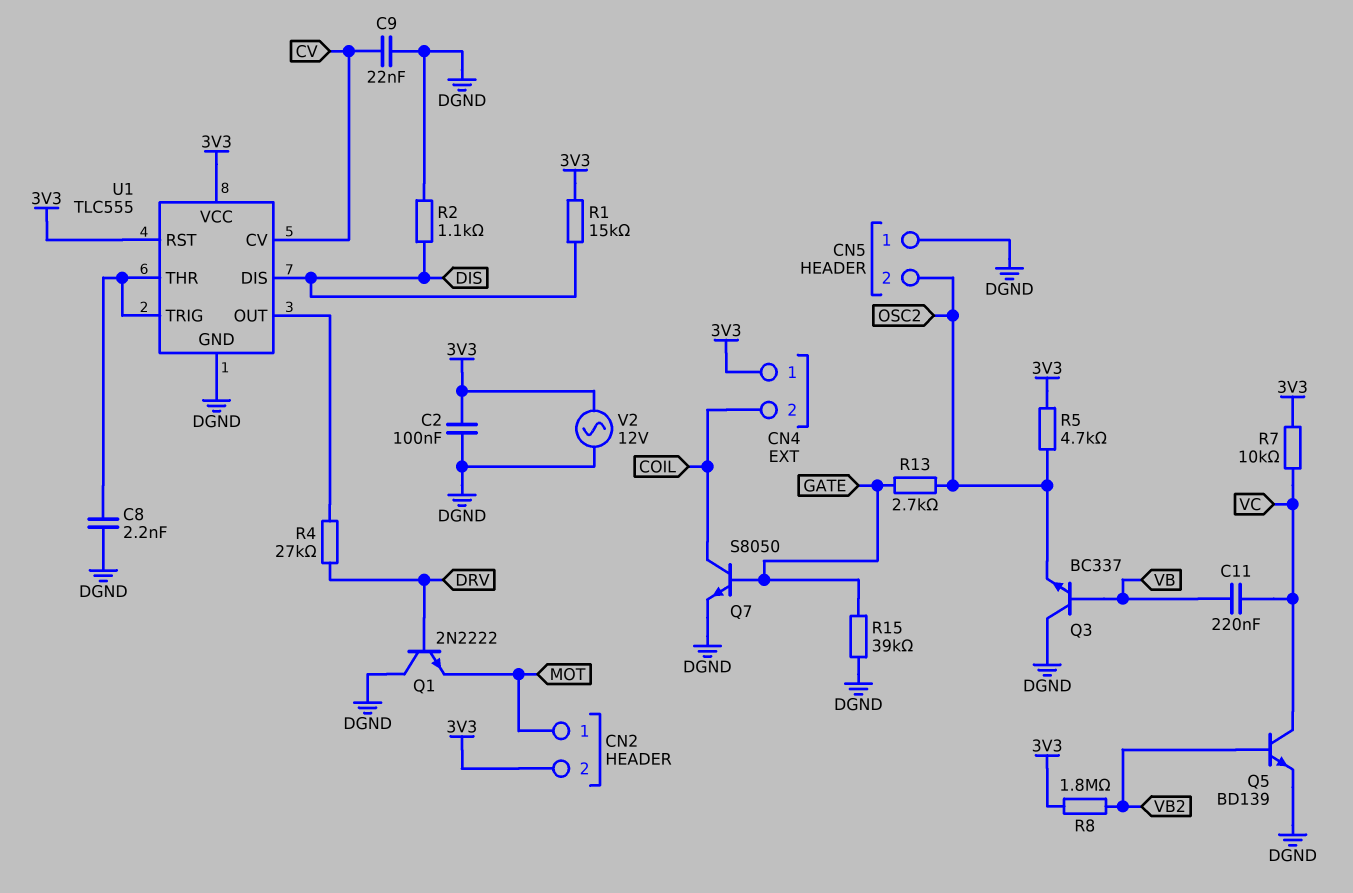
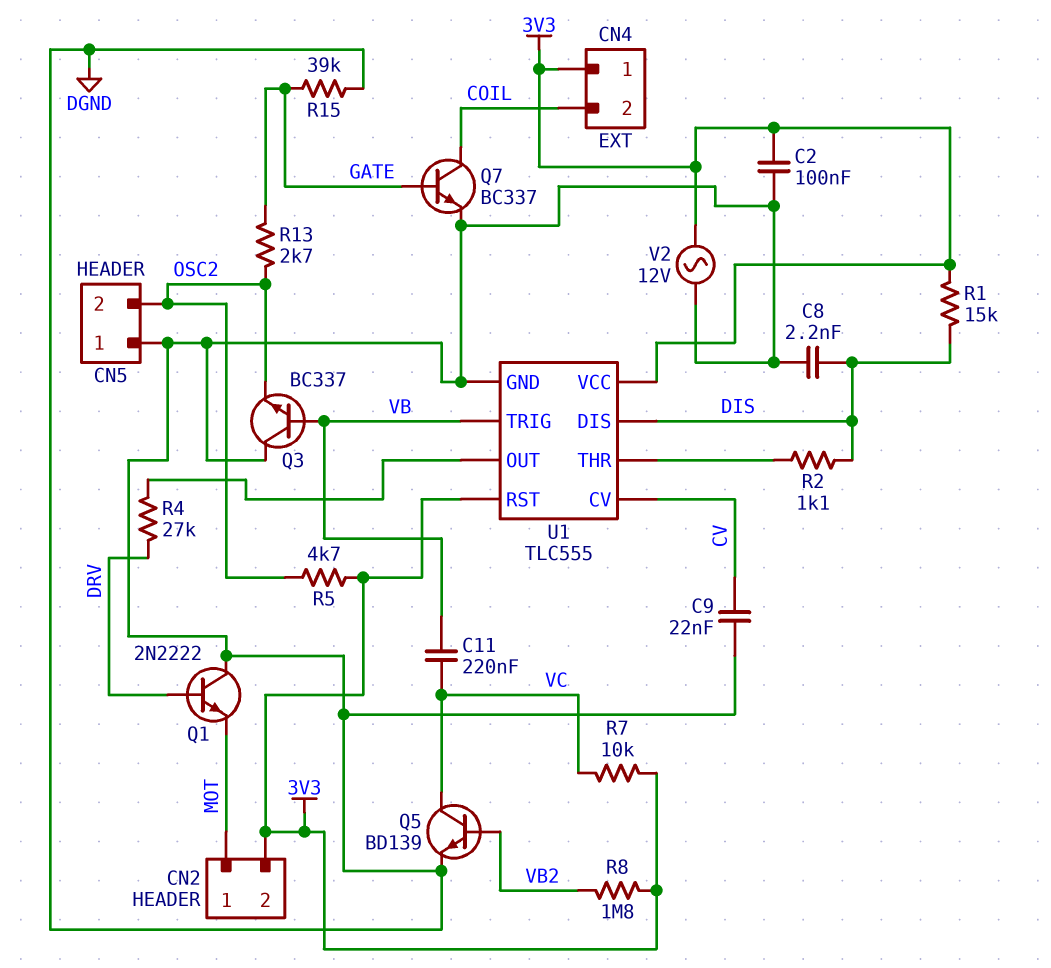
C8: 2.2nF (DGND, U1/THR) -> 2.2nF (DGND, DIS)
Q7: NPN S8050 (B GATE, C COIL, E DGND) -> NPN BC337 (B GATE, C COIL, E DGND)
R2: 1.1k (DGND, DIS) -> 1.1k (DIS, U1/THR)
U1 pin TRIG: U1/THR -> VB

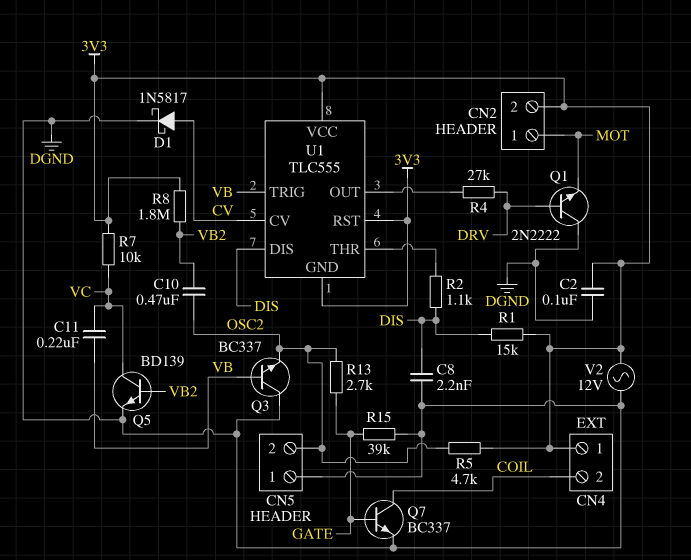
C9: 22nF (CV, DGND) -> none
C10: none -> 470nF (OSC2, VB2)
D1: none -> schottky 1N5817 (A CV, K DGND)
U1 pin GND: DGND -> 3V3

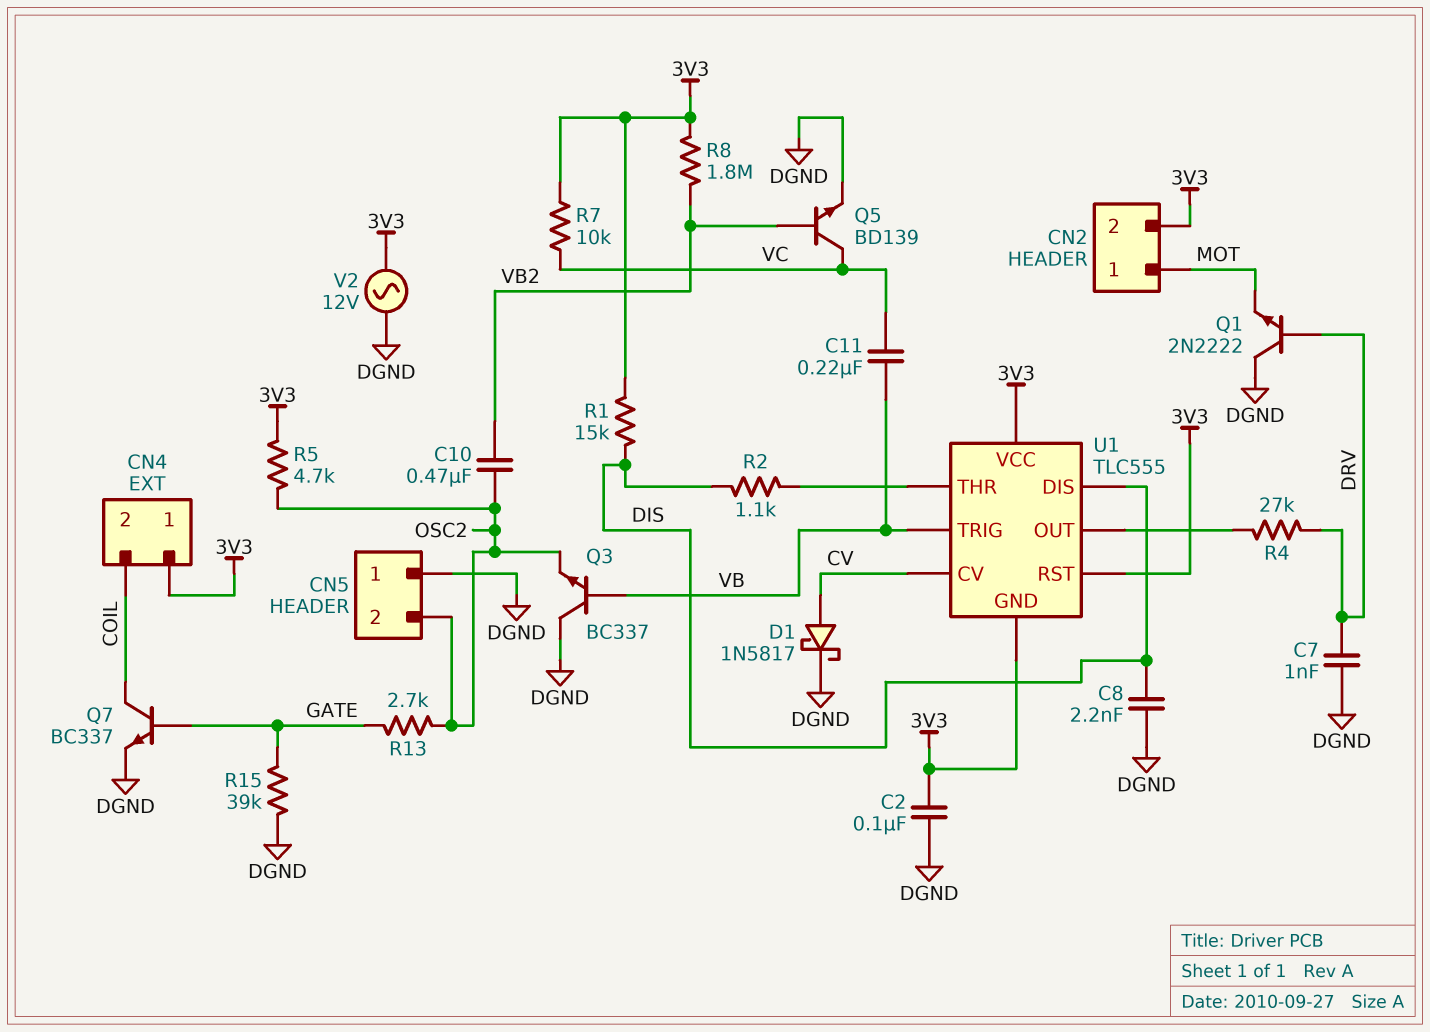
C7: none -> 1nF (DGND, DRV)

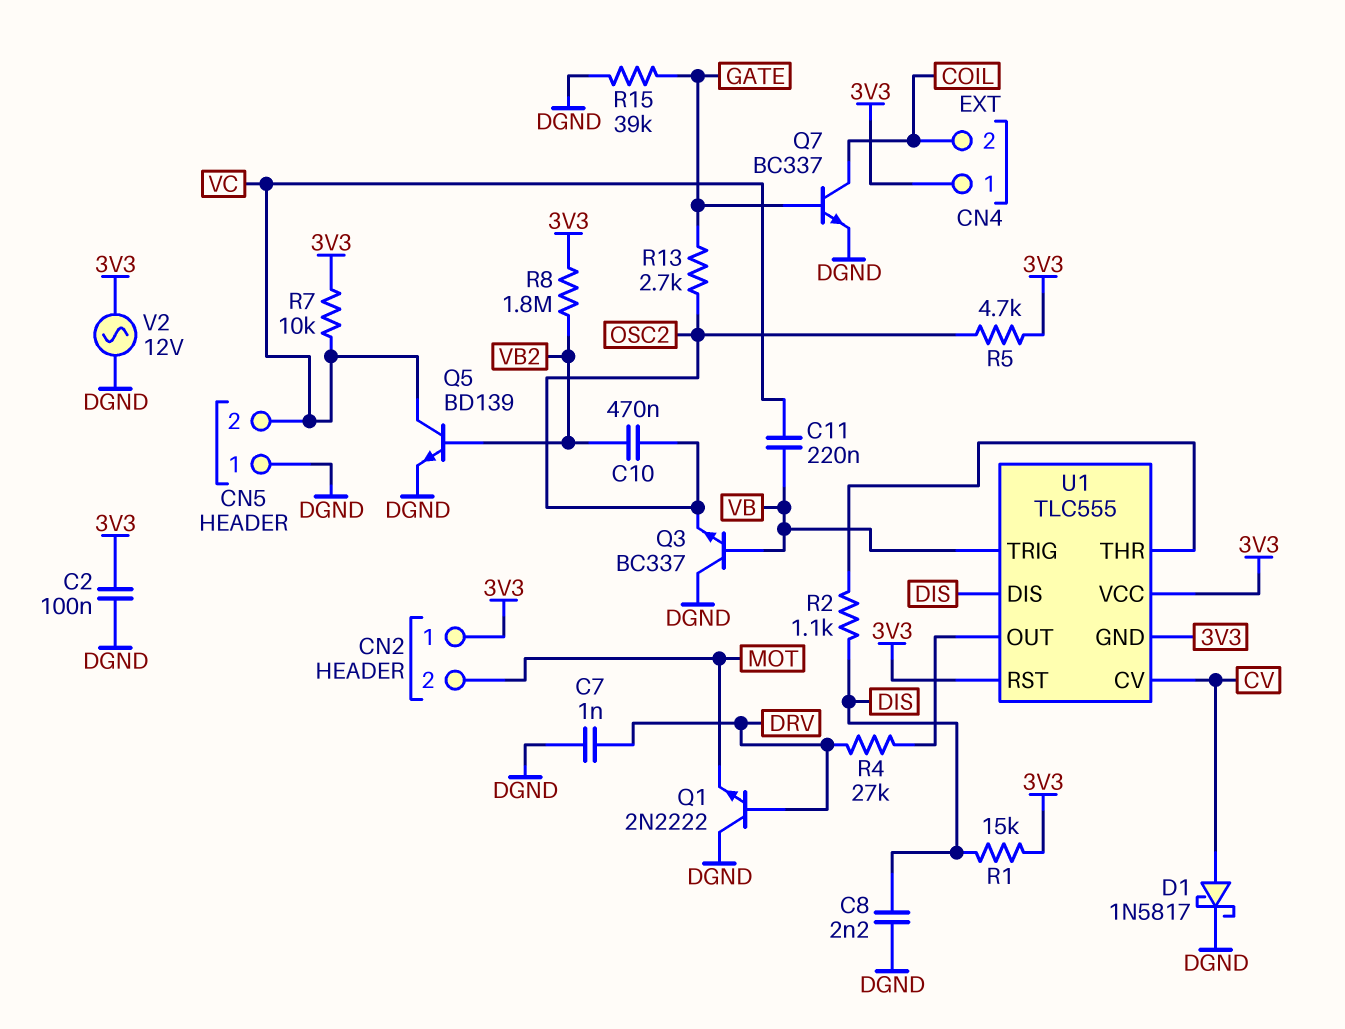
CN2 pin 1: MOT -> 3V3
CN2 pin 2: 3V3 -> MOT
CN5 pin 2: OSC2 -> VC

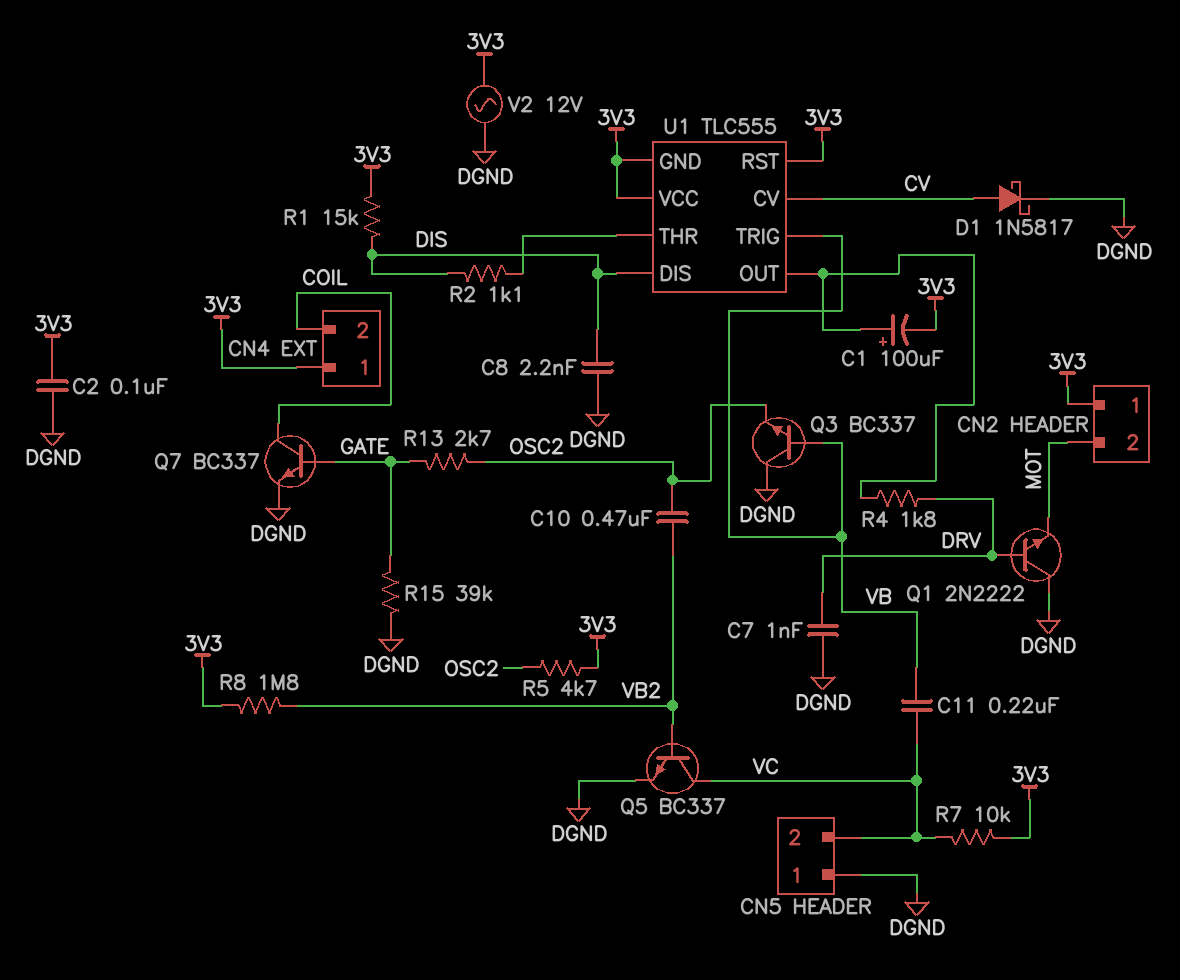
C1: none -> 100uF (plus U1/OUT, minus 3V3)
Q5: NPN BD139 (B VB2, C VC, E DGND) -> NPN BC337 (B VB2, C VC, E DGND)
R4: 27k (DRV, U1/OUT) -> 1.8k (DRV, U1/OUT)

